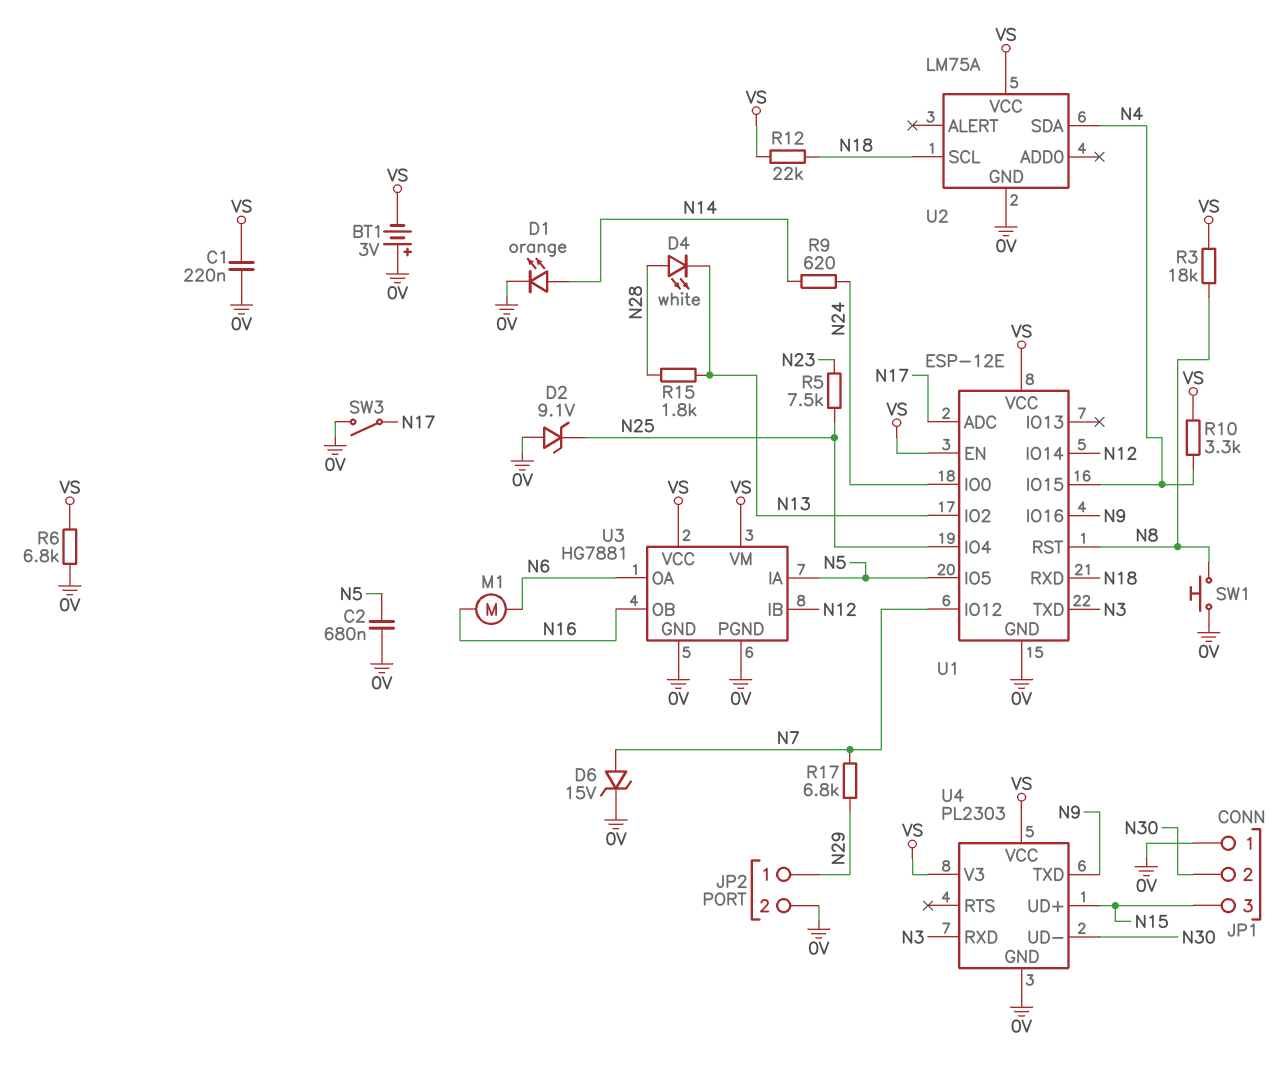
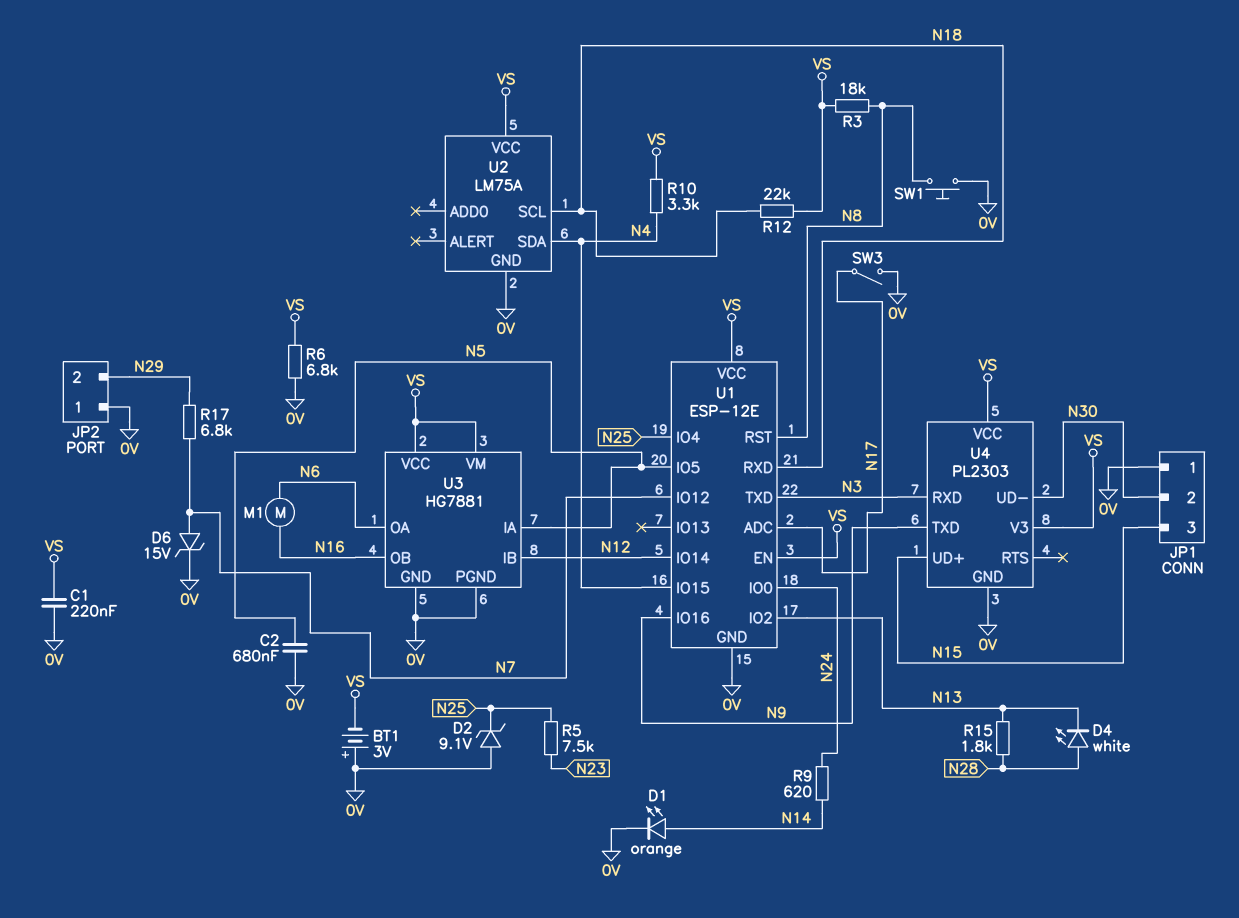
JP2 pin 1: N29 -> 0V
JP2 pin 2: 0V -> N29

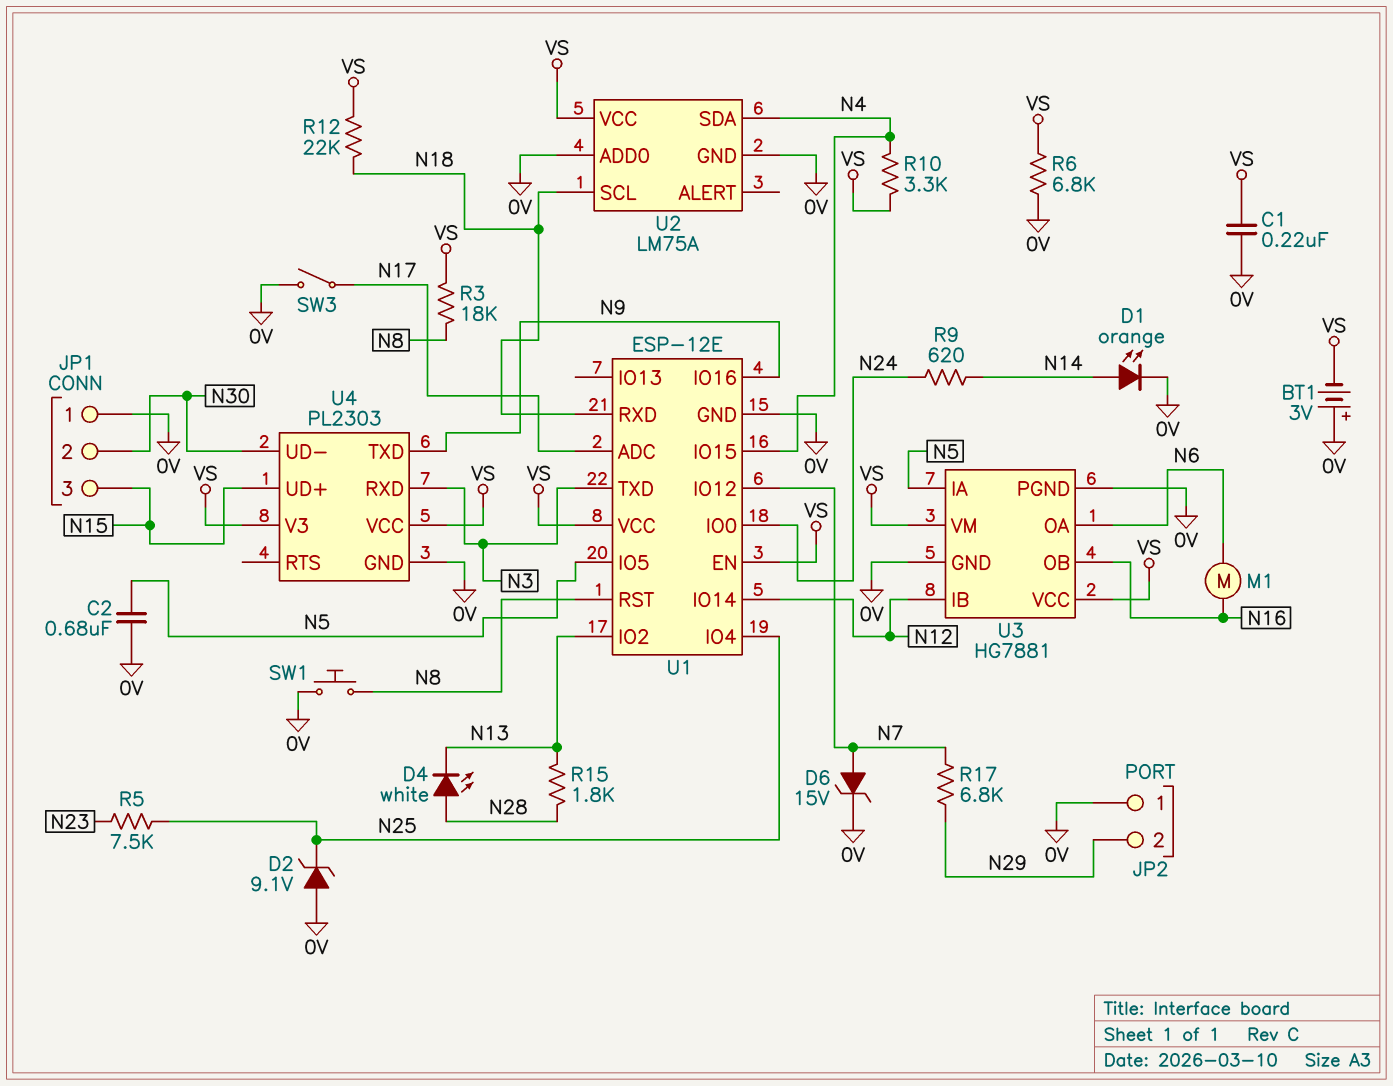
U2 pin ADD0: none -> 0V

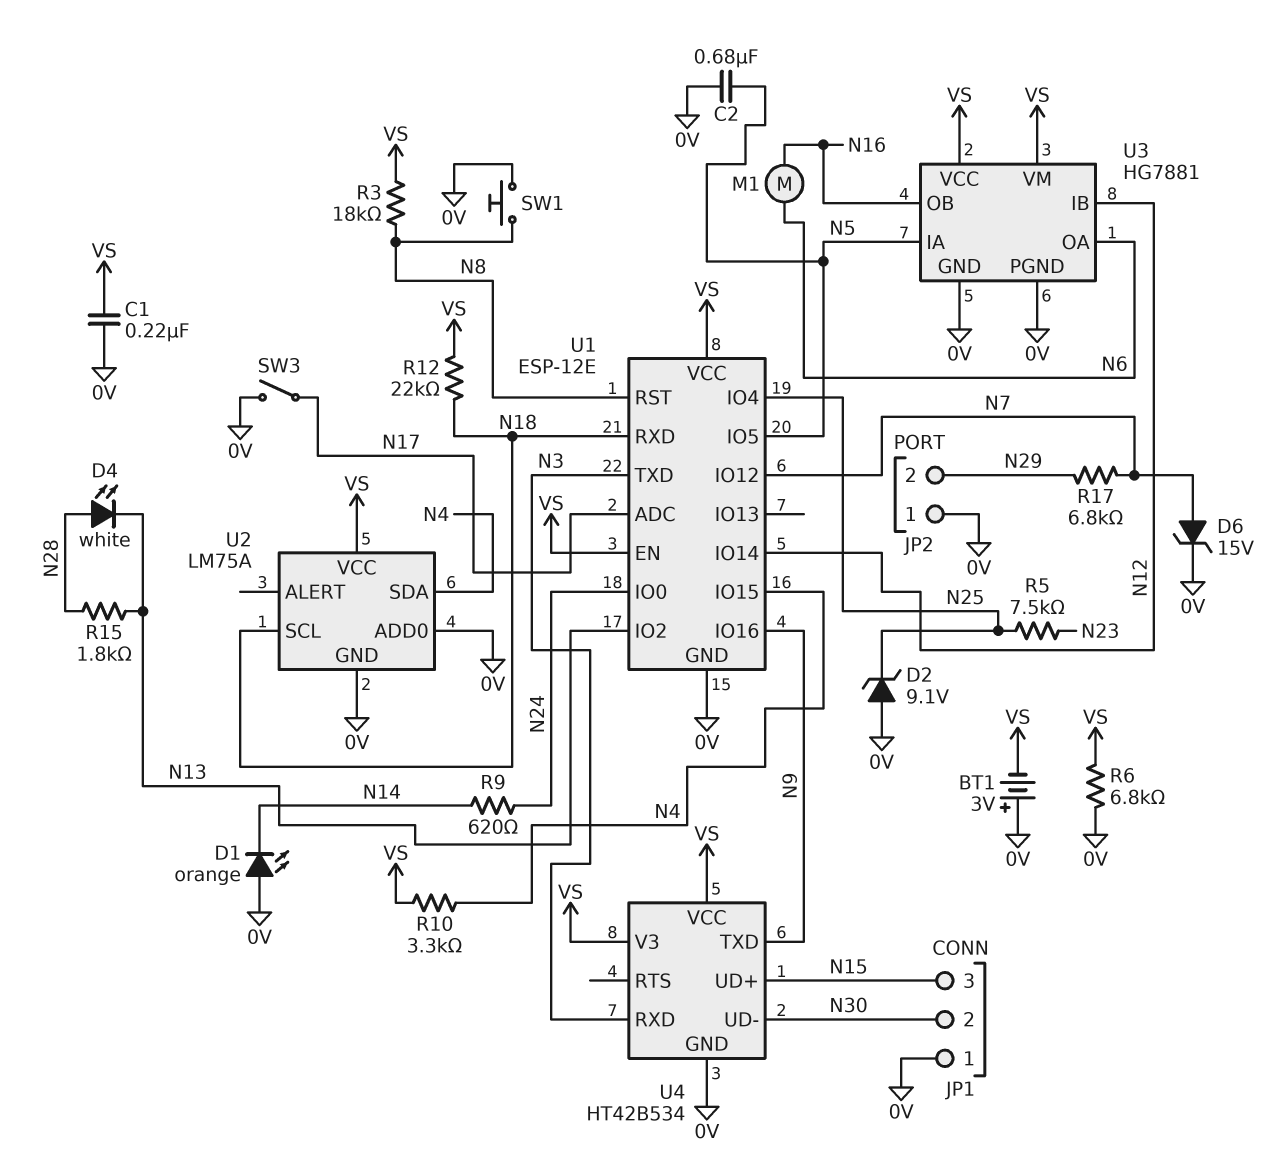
D1: LED orange (A N14, K 0V) -> LED orange (A 0V, K N14)
U4: PL2303 -> HT42B534

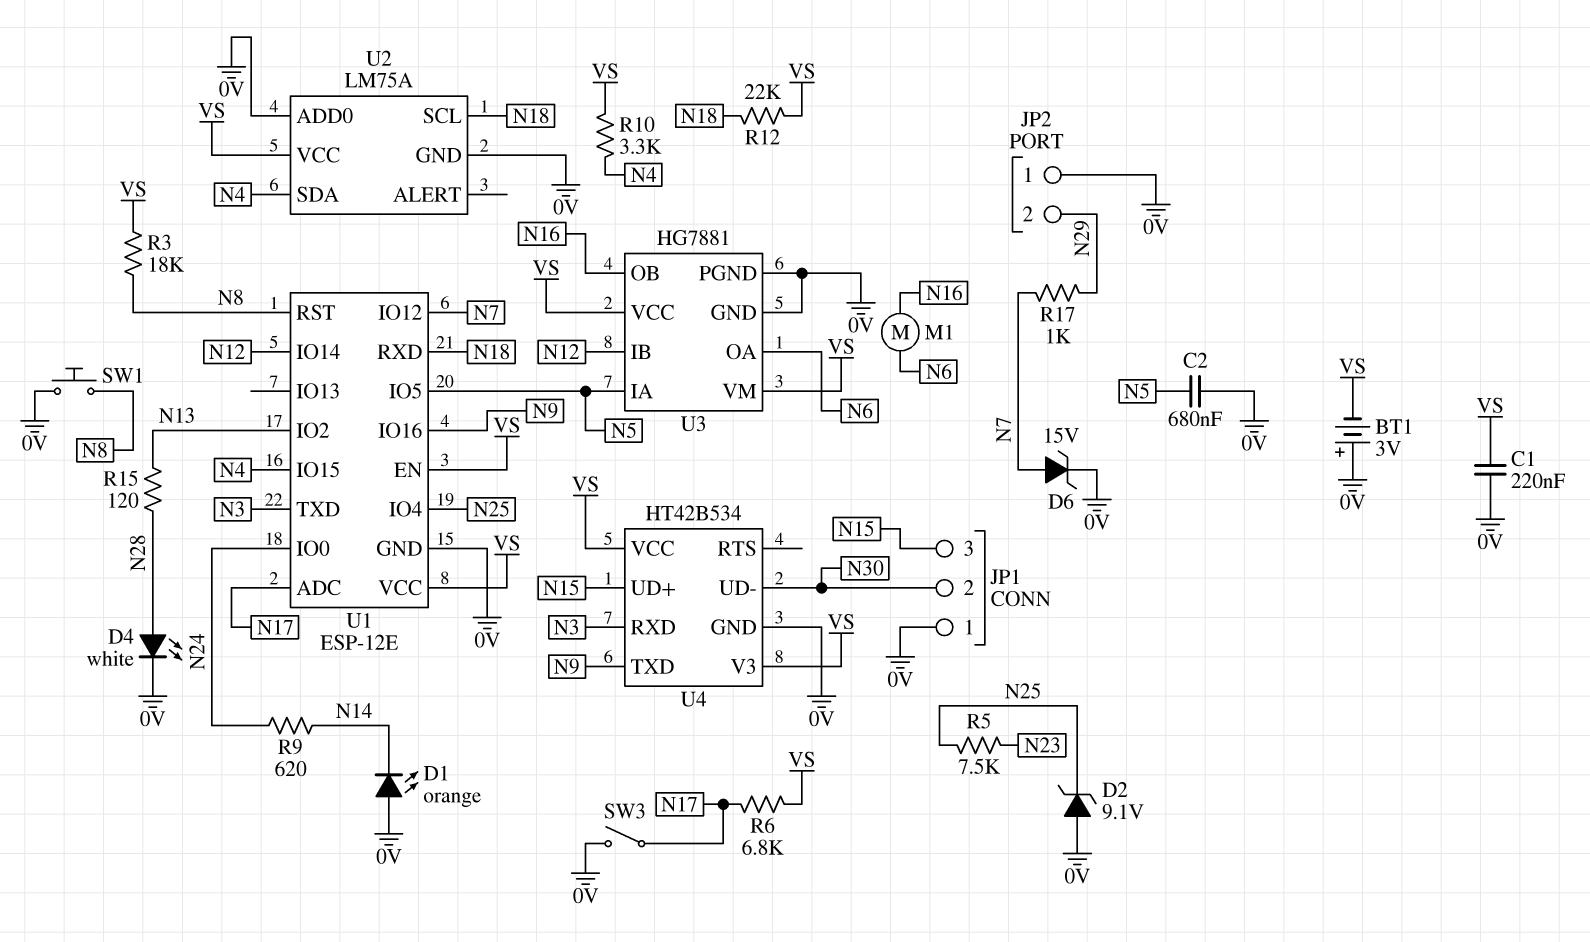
D4: LED white (A N28, K N13) -> LED white (A N28, K 0V)
R6: 6.8k (0V, VS) -> 6.8k (N17, VS)
R15: 1.8k (N13, N28) -> 120 (N13, N28)
R17: 6.8k (N7, N29) -> 1k (N7, N29)

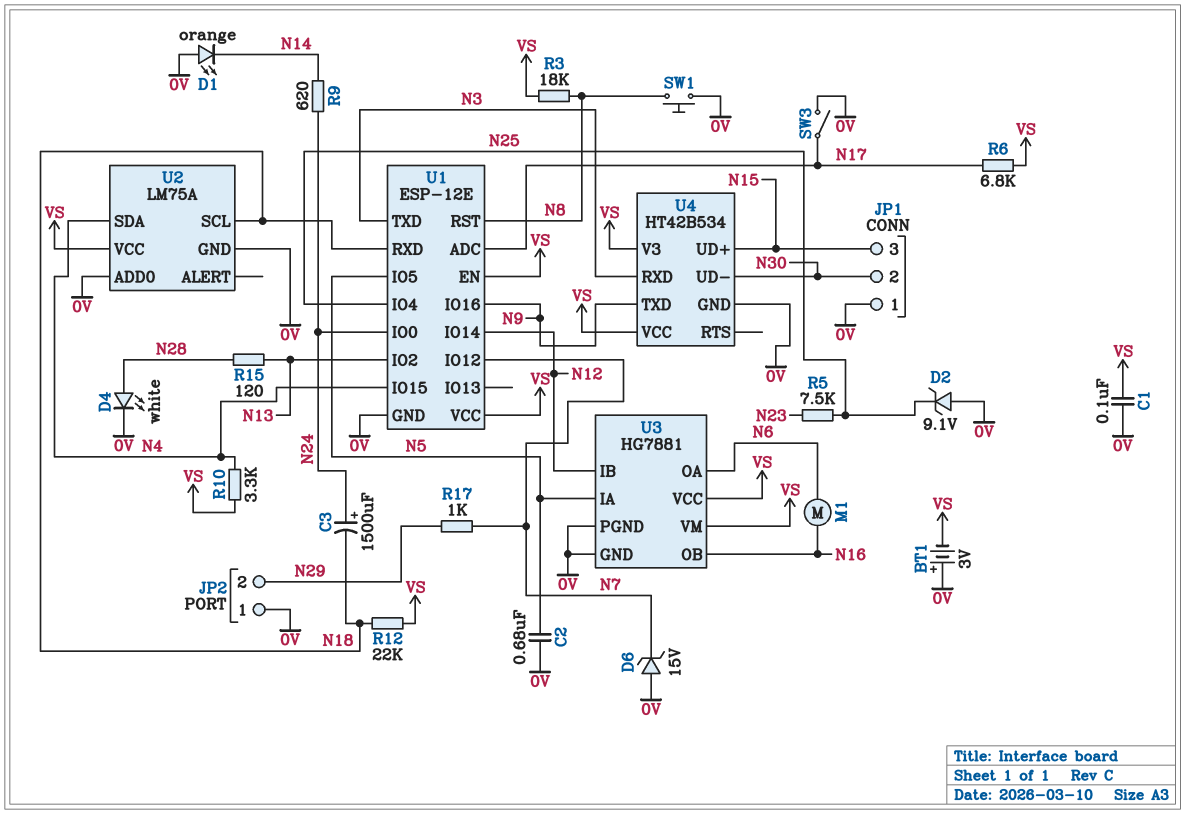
C1: 220nF (0V, VS) -> 100nF (0V, VS)
C3: none -> 1500uF (plus N24, minus N18)
D6: zener 15V (A N7, K 0V) -> zener 15V (A 0V, K N7)

